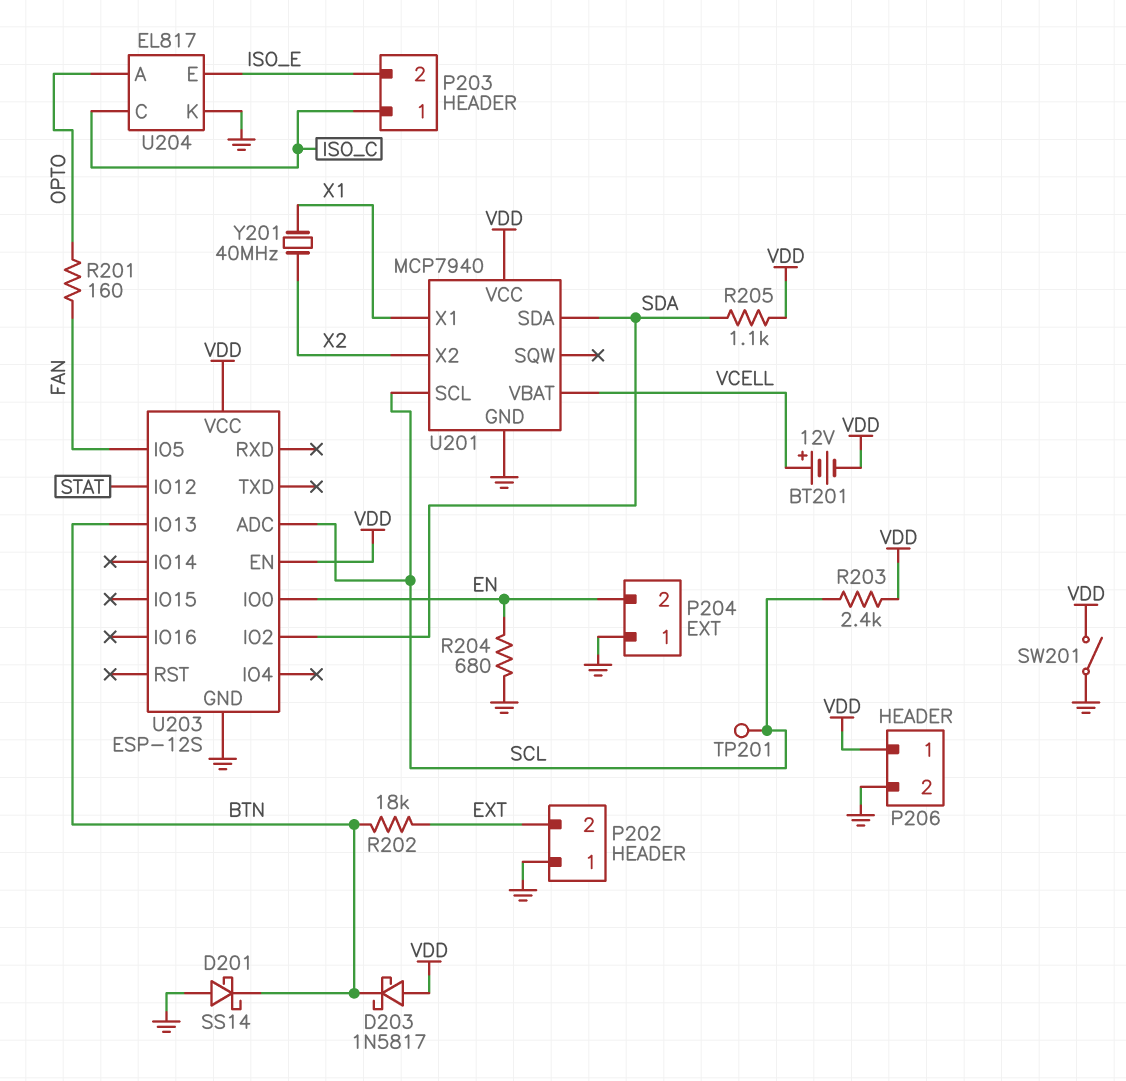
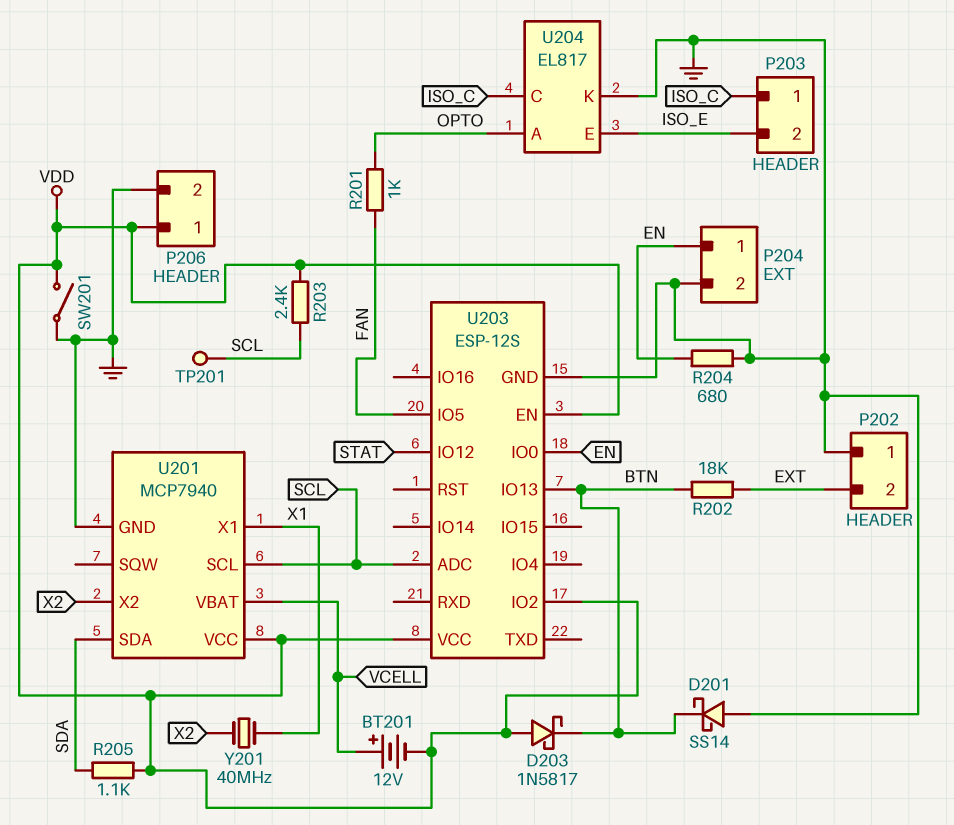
P204 pin 1: GND -> EN
P204 pin 2: EN -> GND
R201: 160 (FAN, OPTO) -> 1k (FAN, OPTO)
U203 pin IO2: SDA -> VDD

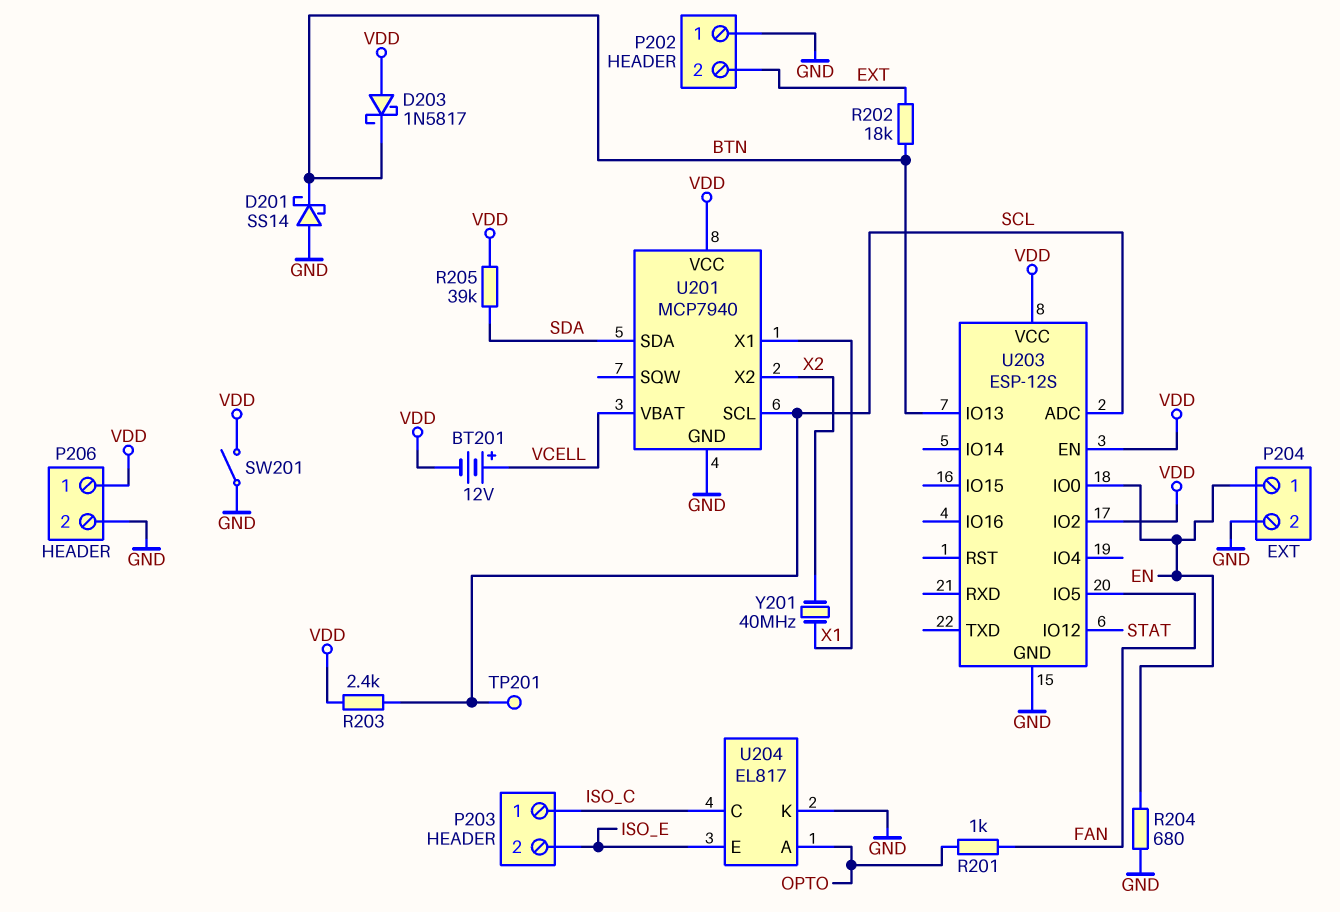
R205: 1.1k (SDA, VDD) -> 39k (SDA, VDD)

